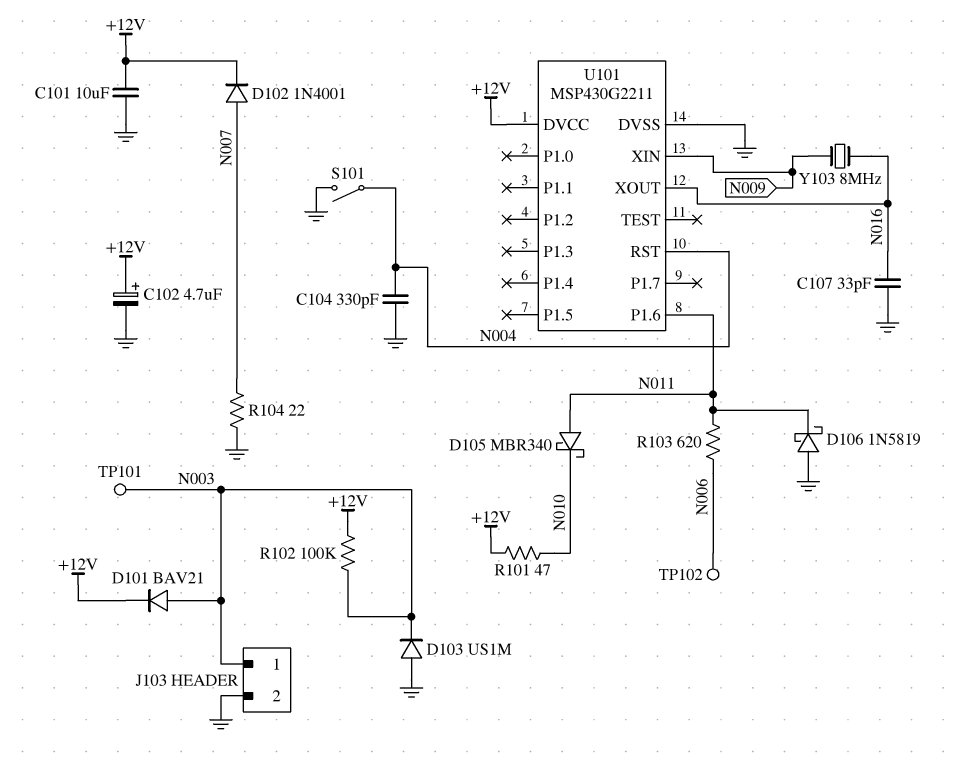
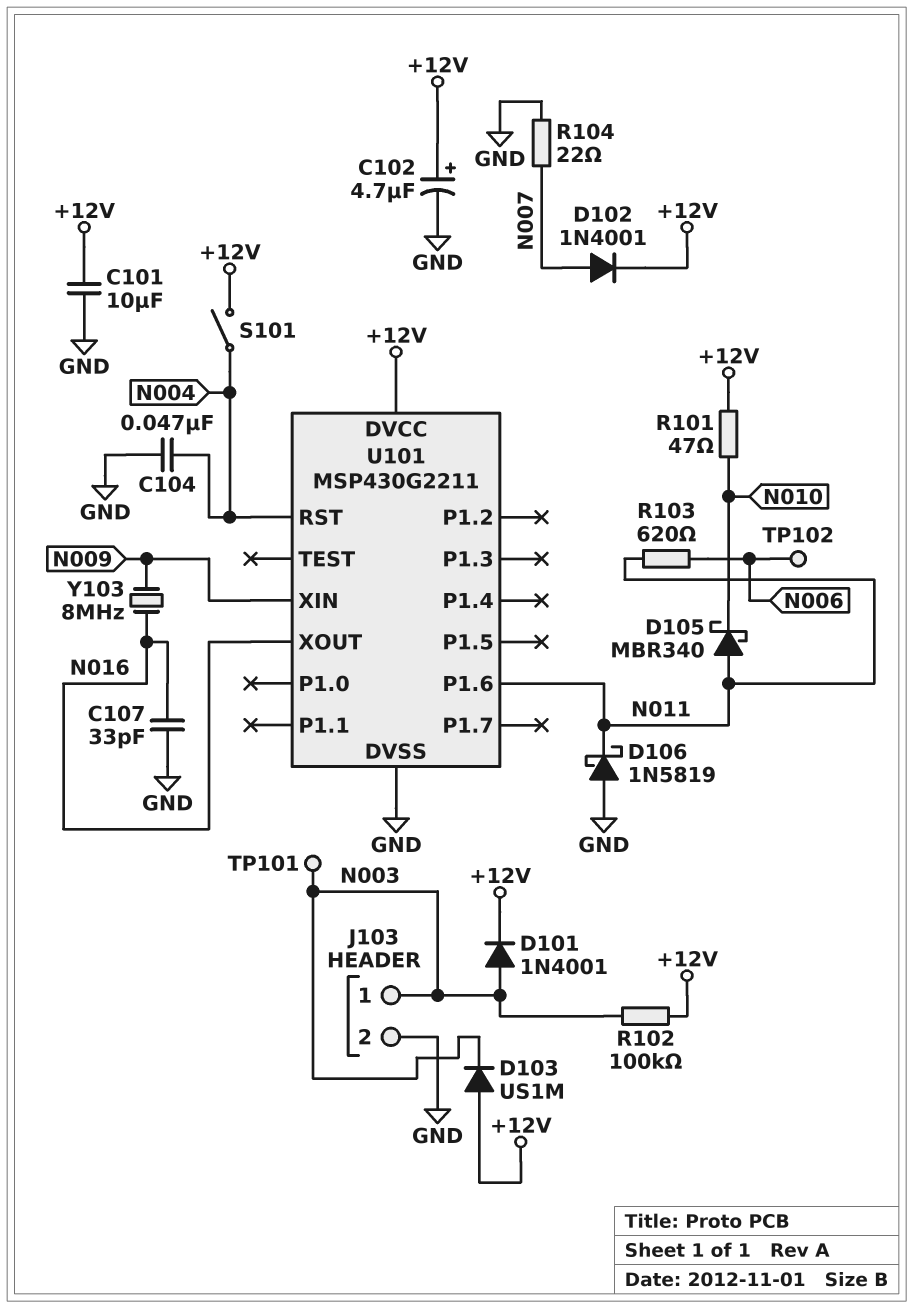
C104: 330pF (GND, N004) -> 47nF (GND, N004)
D101: diode BAV21 (A N003, K +12V) -> diode 1N4001 (A N003, K +12V)
D103: diode US1M (A GND, K N003) -> diode US1M (A +12V, K N003)
S101: switch (GND, N004) -> switch (+12V, N004)

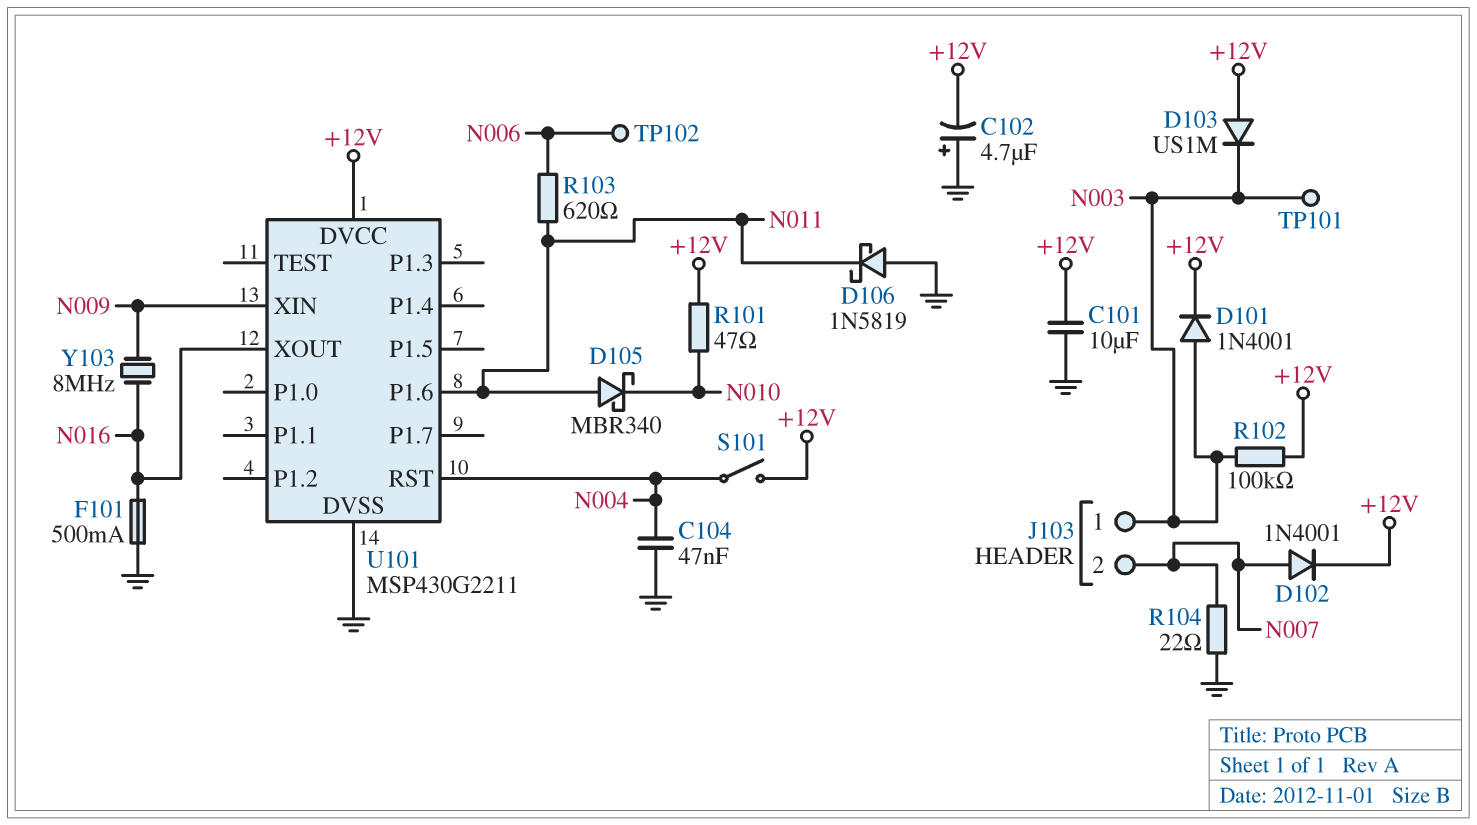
C102: 4.7uF (plus +12V, minus GND) -> 4.7uF (plus GND, minus +12V)
C107: 33pF (GND, N016) -> none
F101: none -> 500mA (GND, N016)
J103 pin 2: GND -> N007

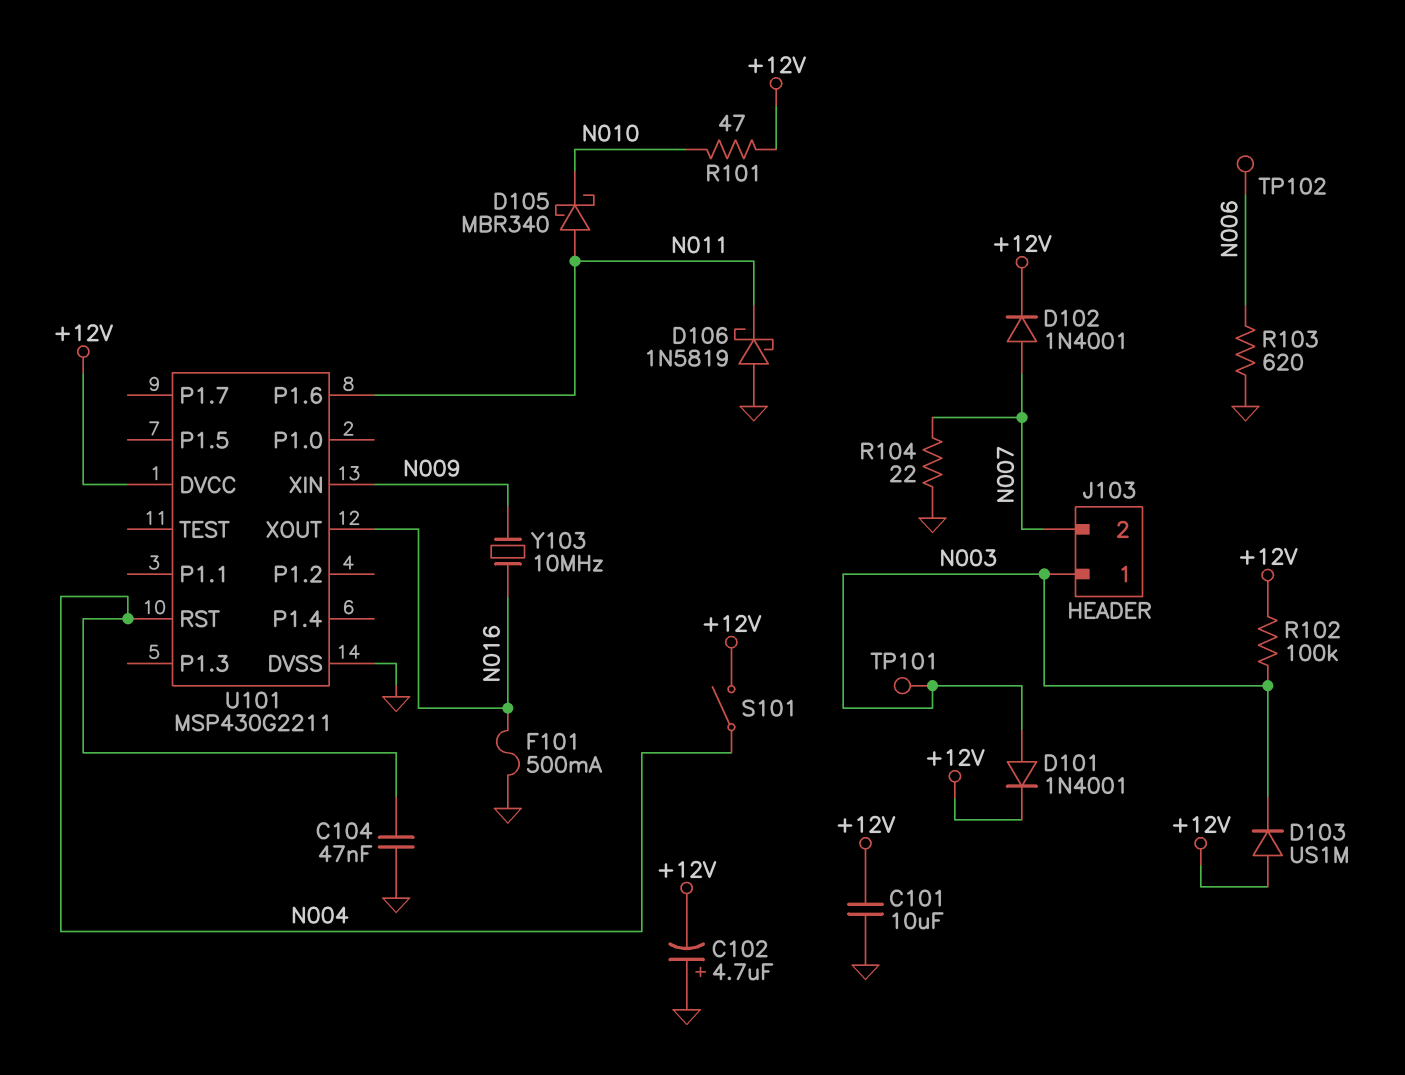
R103: 620 (N006, N011) -> 620 (GND, N006)
Y103: 8MHz (N009, N016) -> 10MHz (N009, N016)

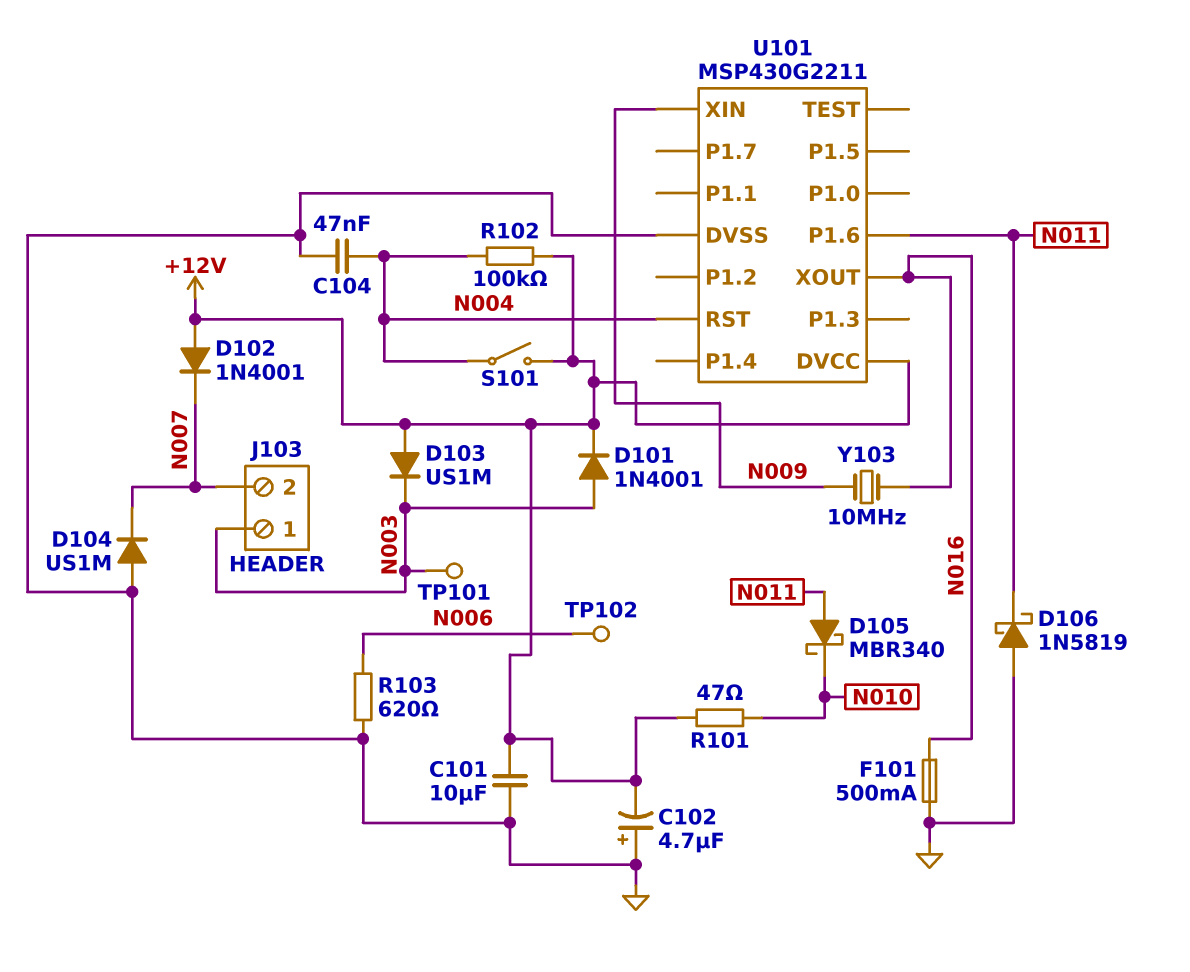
D102: diode 1N4001 (A N007, K +12V) -> diode 1N4001 (A +12V, K N007)
D104: none -> diode US1M (A GND, K N007)
R102: 100k (+12V, N003) -> 100k (+12V, N004)
R104: 22 (GND, N007) -> none

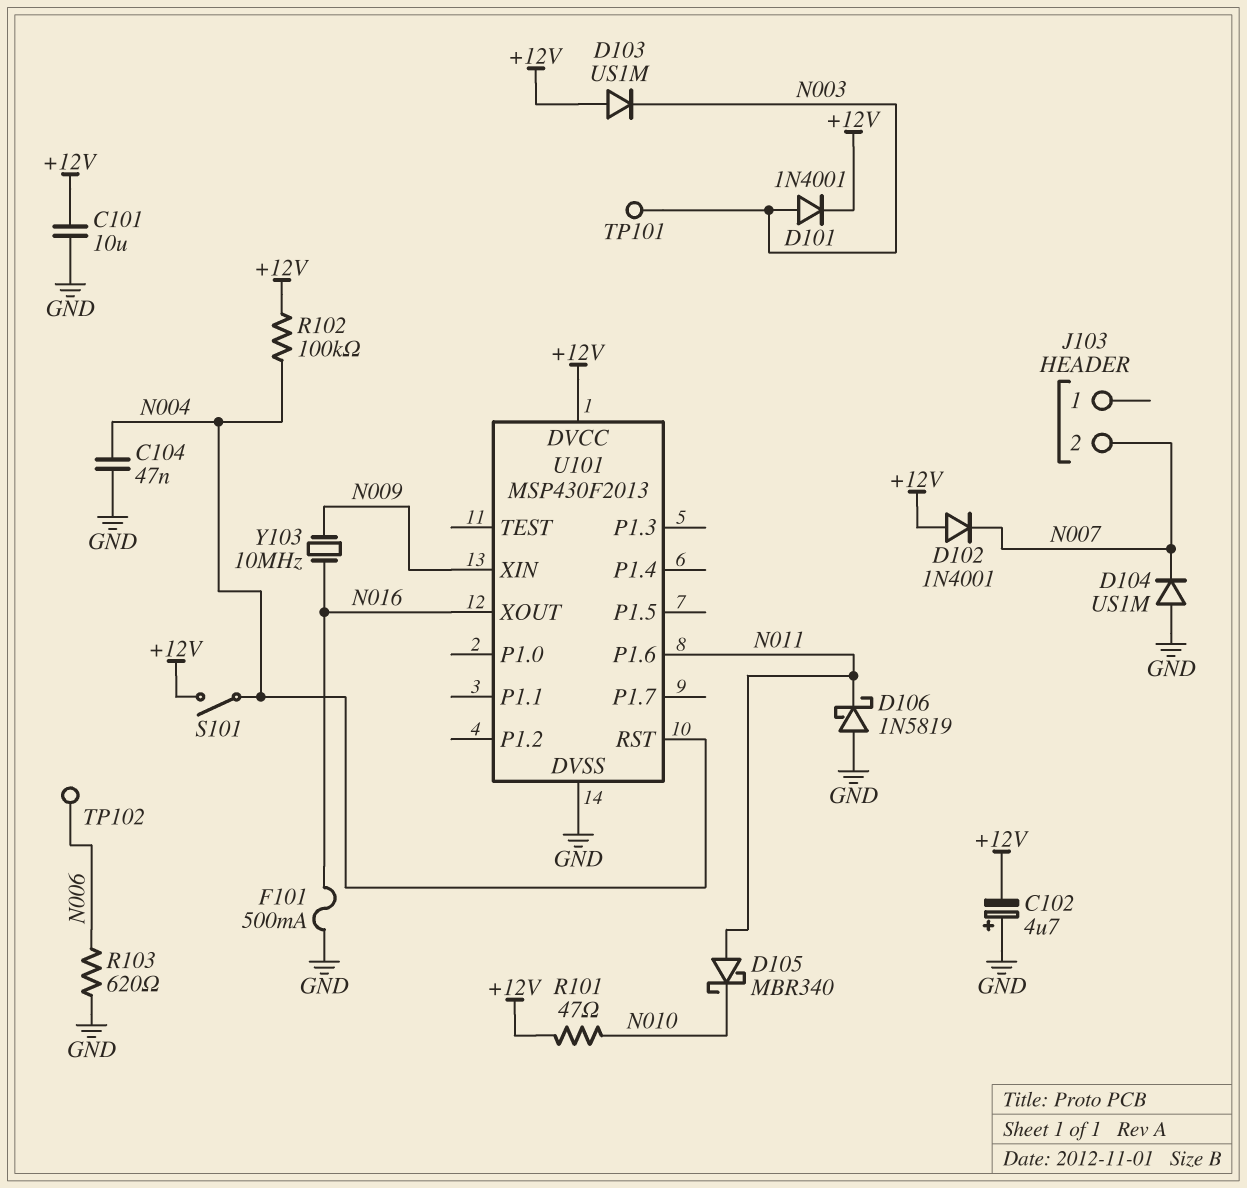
J103 pin 1: N003 -> none
U101: MSP430G2211 -> MSP430F2013

